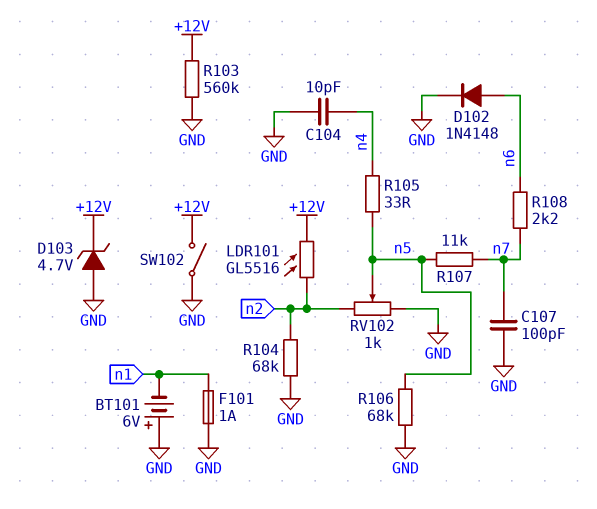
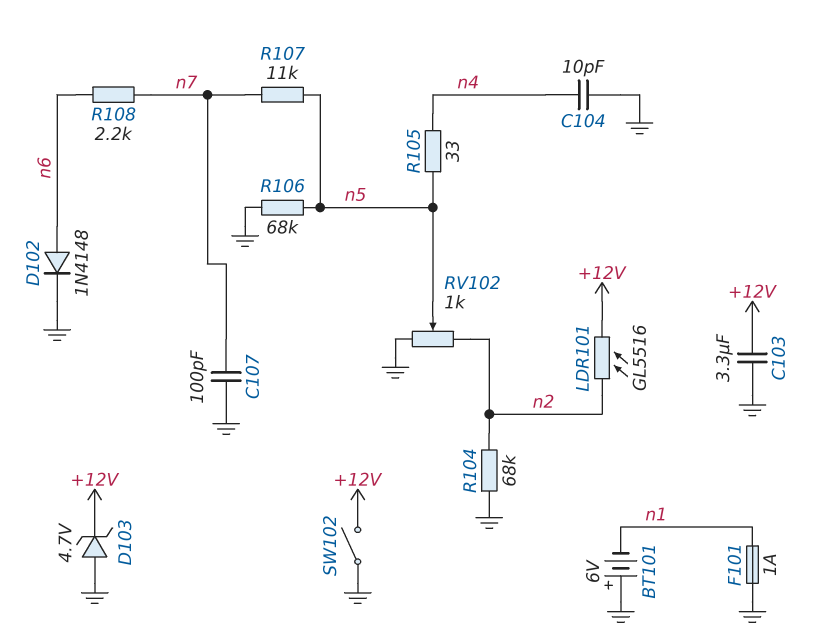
C103: none -> 3.3uF (+12V, GND)
R103: 560k (+12V, GND) -> none

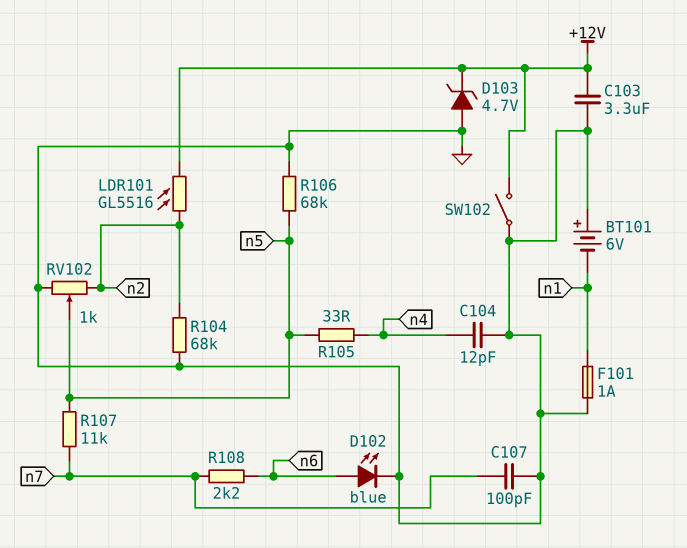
C104: 10pF (GND, n4) -> 12pF (GND, n4)
D102: diode 1N4148 (A n6, K GND) -> LED blue (A n6, K GND)

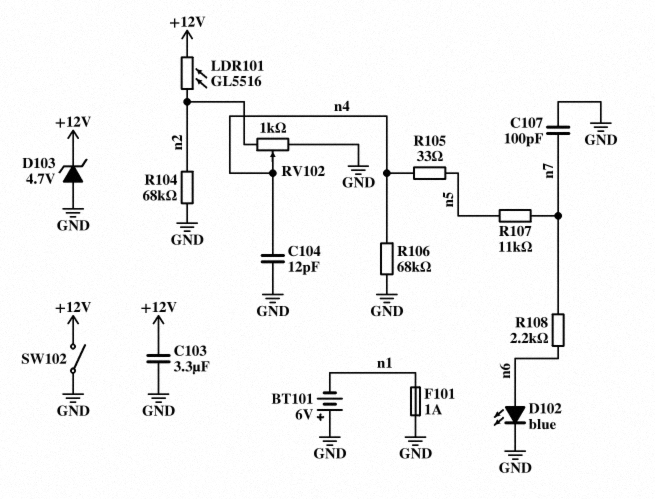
R106: 68k (GND, n5) -> 68k (GND, n4)
RV102: 1k (GND, n2, wiper n5) -> 1k (GND, n2, wiper n4)

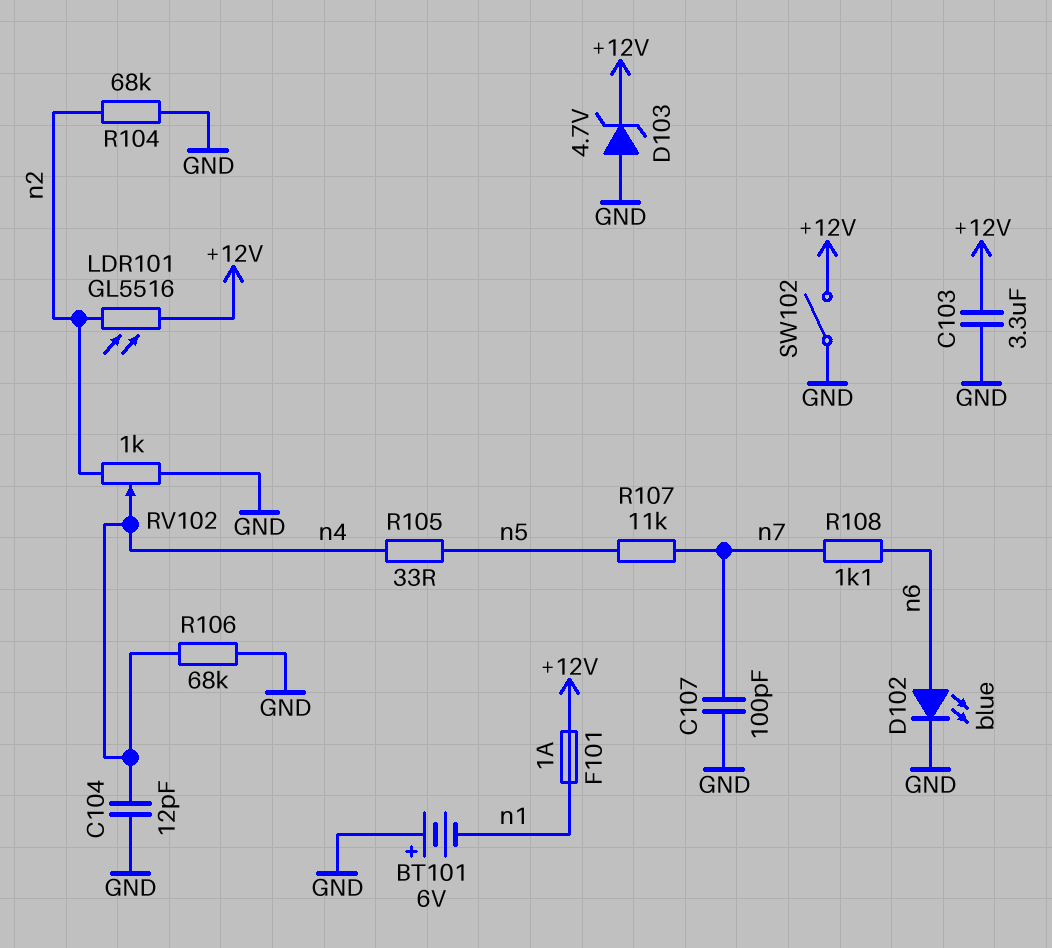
F101: 1A (GND, n1) -> 1A (+12V, n1)
R108: 2.2k (n6, n7) -> 1.1k (n6, n7)

